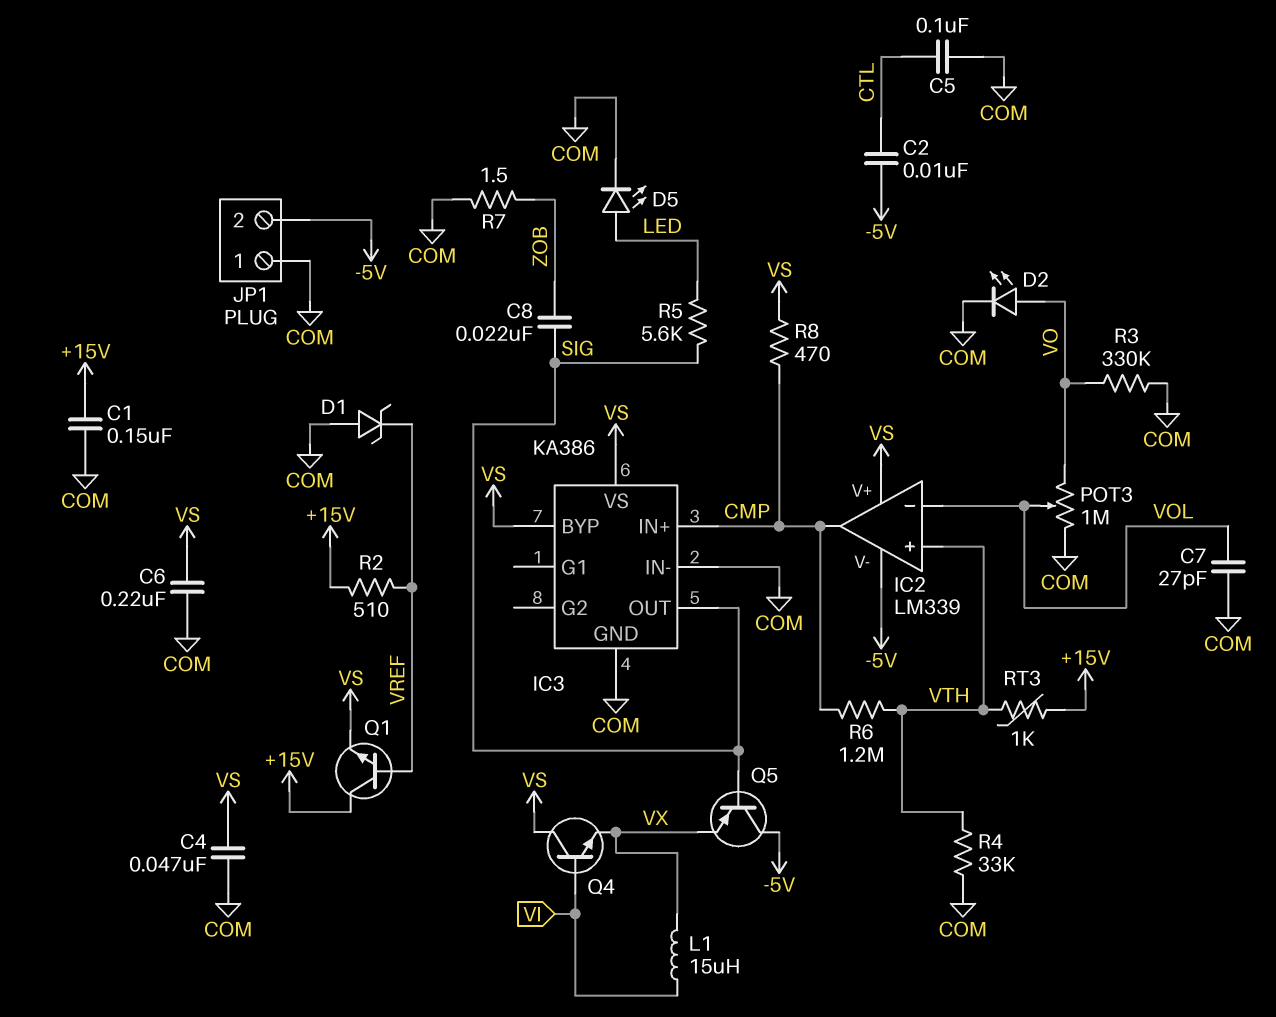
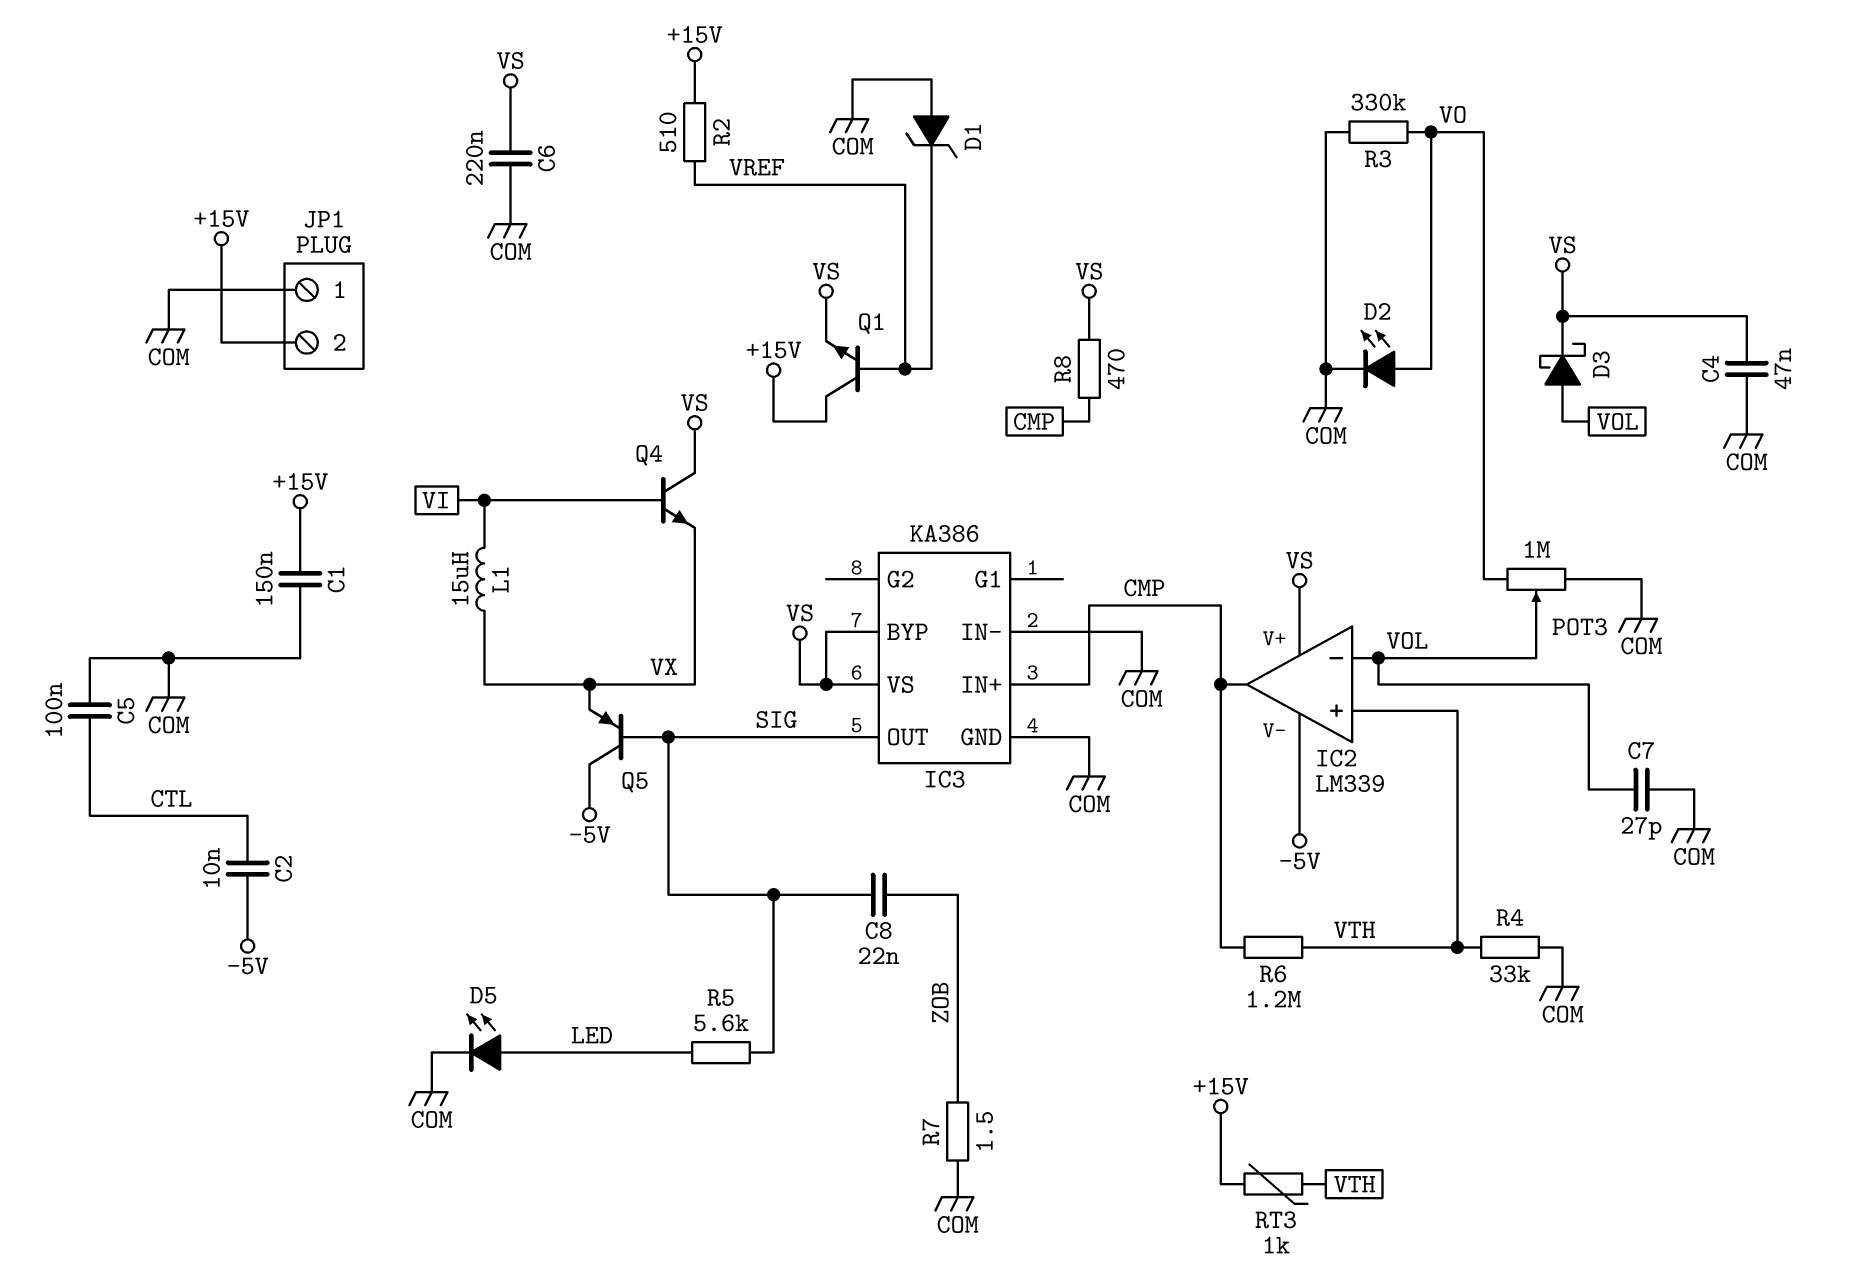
D3: none -> schottky (A VOL, K VS)
JP1 pin 2: -5V -> +15V

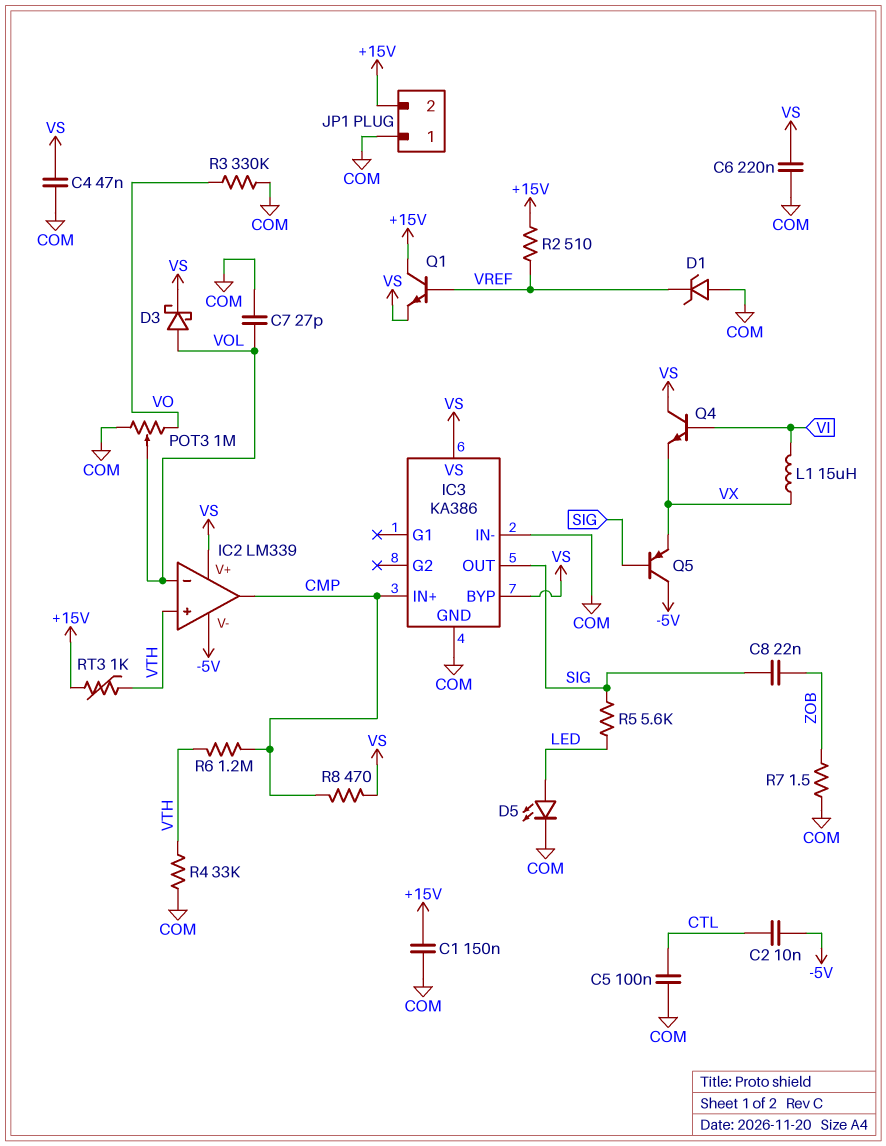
D2: LED (A VO, K COM) -> none

